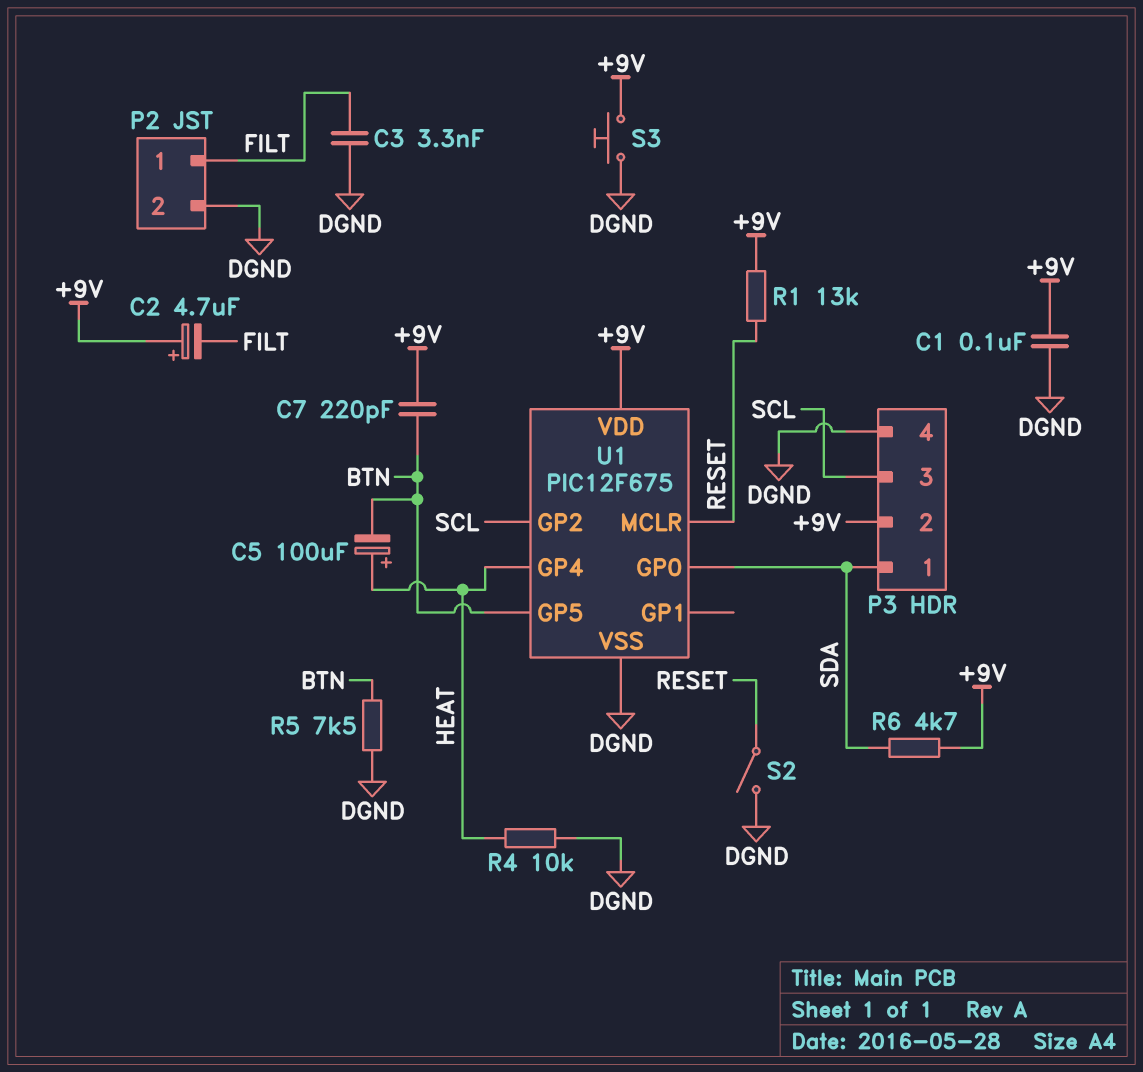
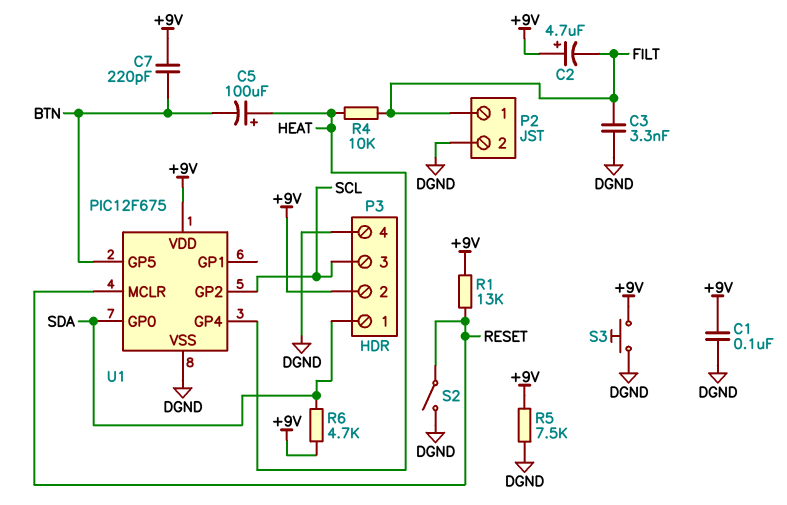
R4: 10k (DGND, HEAT) -> 10k (FILT, HEAT)
R5: 7.5k (BTN, DGND) -> 7.5k (+9V, DGND)

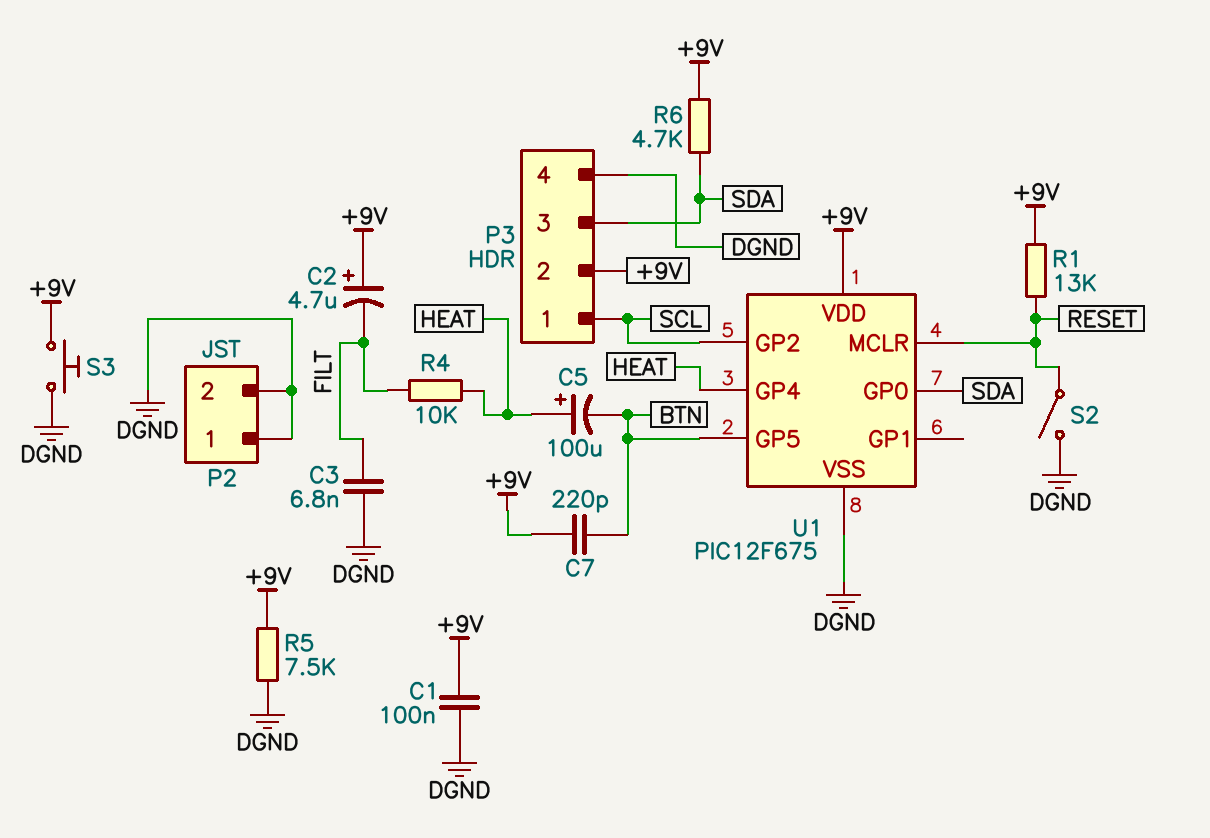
C3: 3.3nF (DGND, FILT) -> 6.8nF (DGND, FILT)
P2 pin 1: FILT -> DGND
P3 pin 1: SDA -> SCL
P3 pin 3: SCL -> SDA

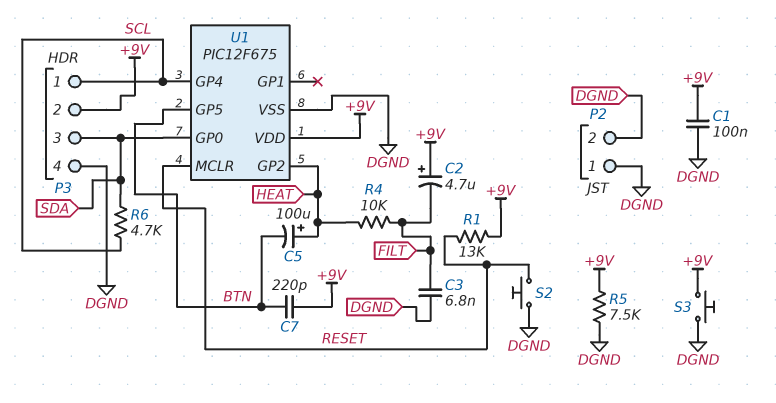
R6: 4.7k (+9V, SDA) -> 4.7k (SCL, SDA)
S2: switch (DGND, RESET) -> button (DGND, RESET)
U1 pin GP2: SCL -> HEAT
U1 pin GP4: HEAT -> SCL

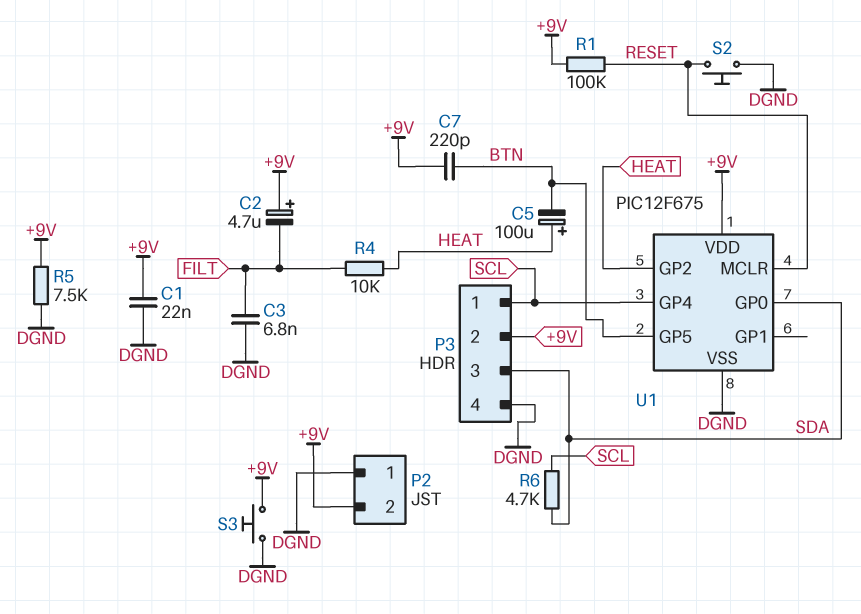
C1: 100nF (+9V, DGND) -> 22nF (+9V, DGND)
P2 pin 2: DGND -> +9V
R1: 13k (+9V, RESET) -> 100k (+9V, RESET)

